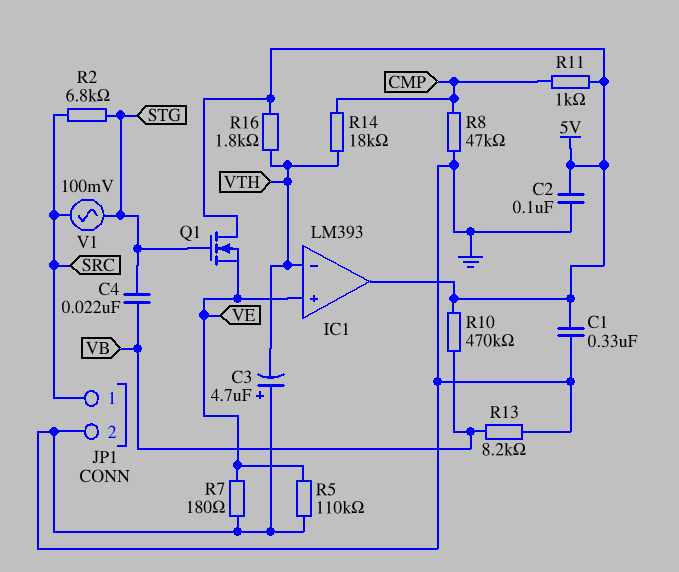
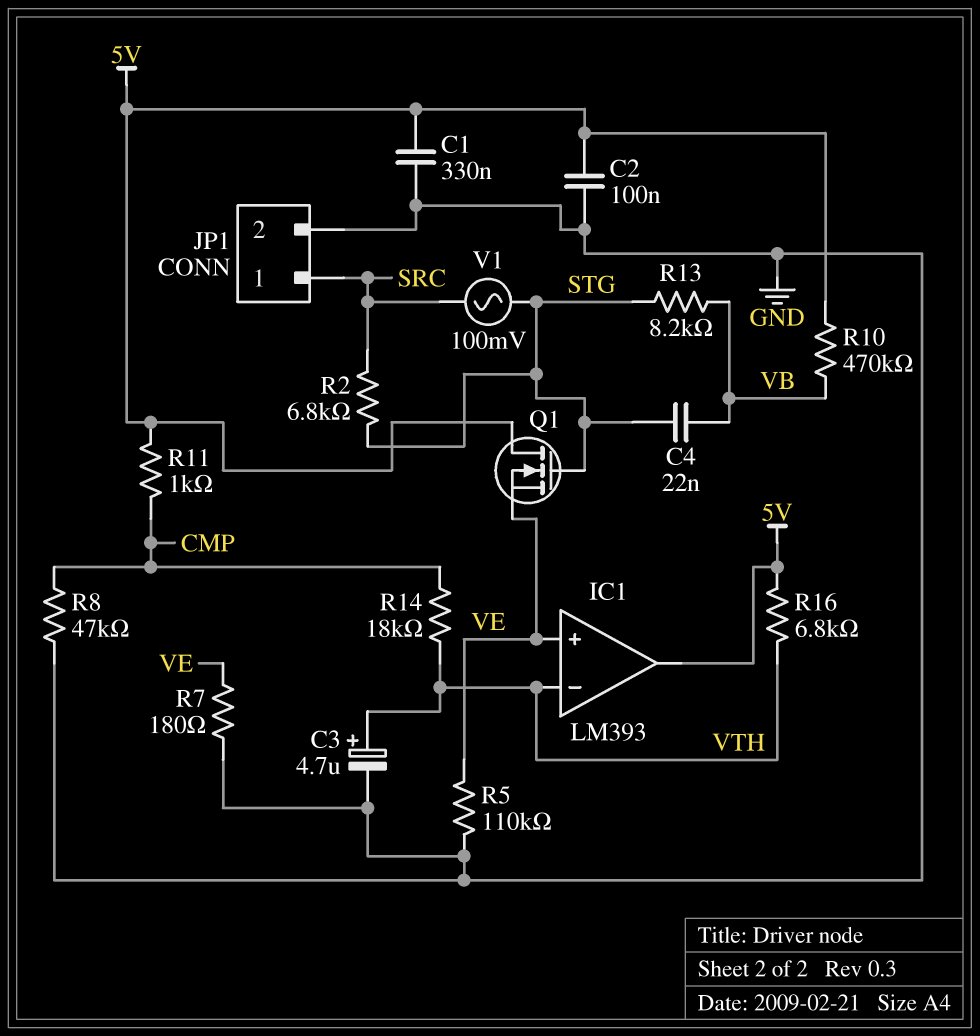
C3: 4.7uF (plus GND, minus VTH) -> 4.7uF (plus VTH, minus GND)
R13: 8.2k (GND, VB) -> 8.2k (STG, VB)
R16: 1.8k (5V, VTH) -> 6.8k (5V, VTH)

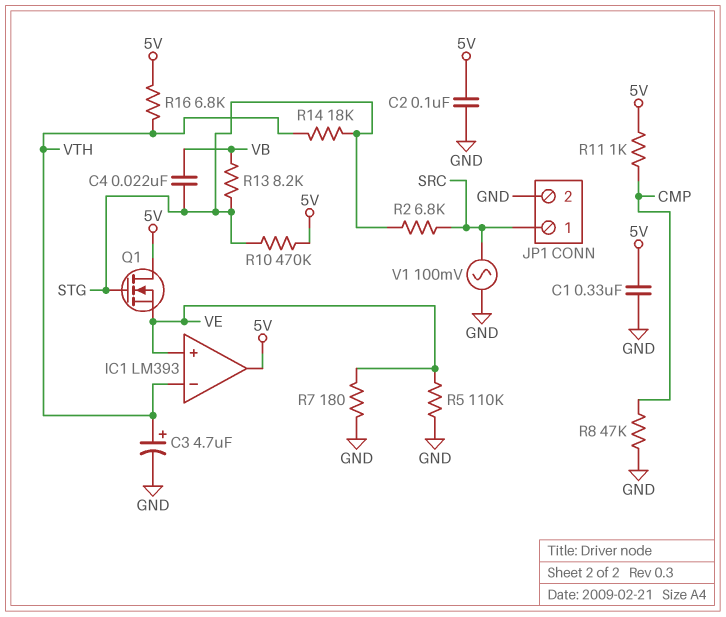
R10: 470k (5V, VB) -> 470k (5V, STG)
R14: 18k (CMP, VTH) -> 18k (STG, VTH)
V1: AC 100mV (SRC, STG) -> AC 100mV (GND, SRC)

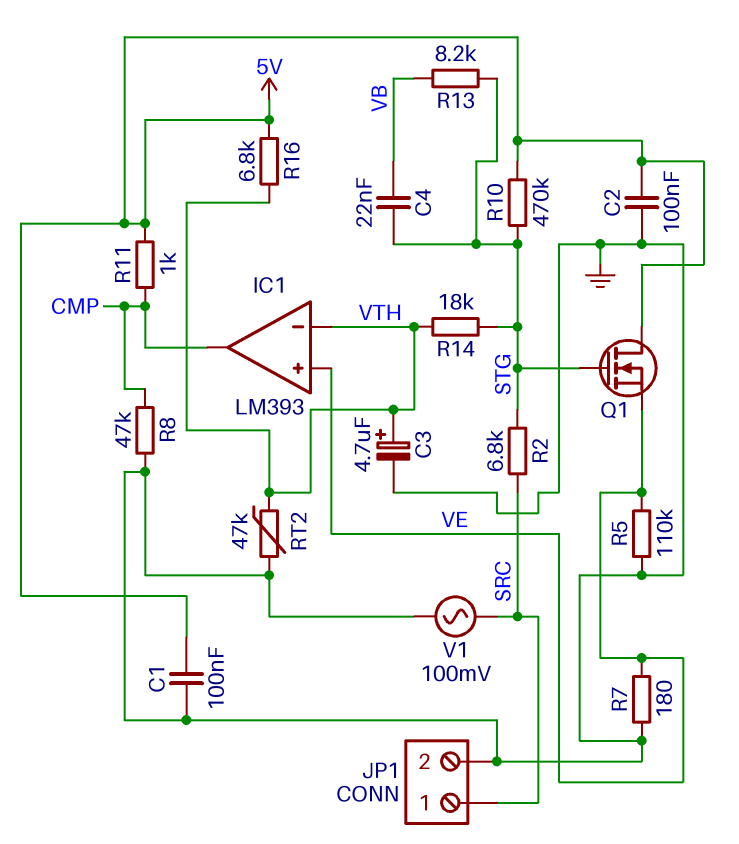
C1: 330nF (5V, GND) -> 100nF (5V, GND)
IC1 pin out: 5V -> CMP
RT2: none -> 47k (GND, VTH)

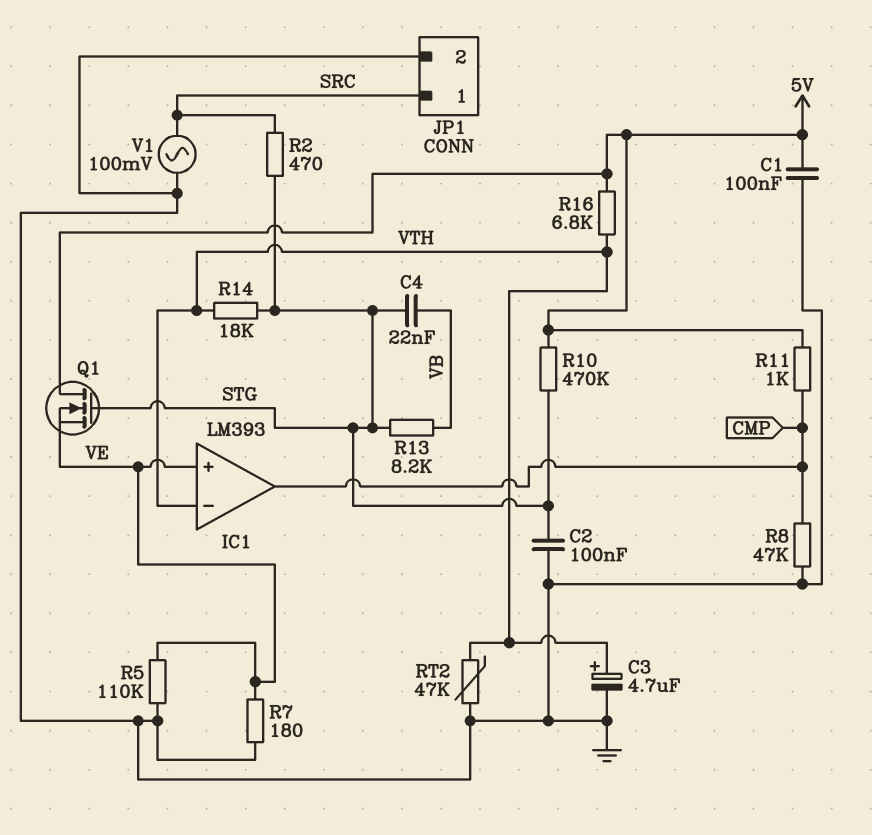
C2: 100nF (5V, GND) -> 100nF (GND, STG)
R2: 6.8k (SRC, STG) -> 470 (SRC, STG)

